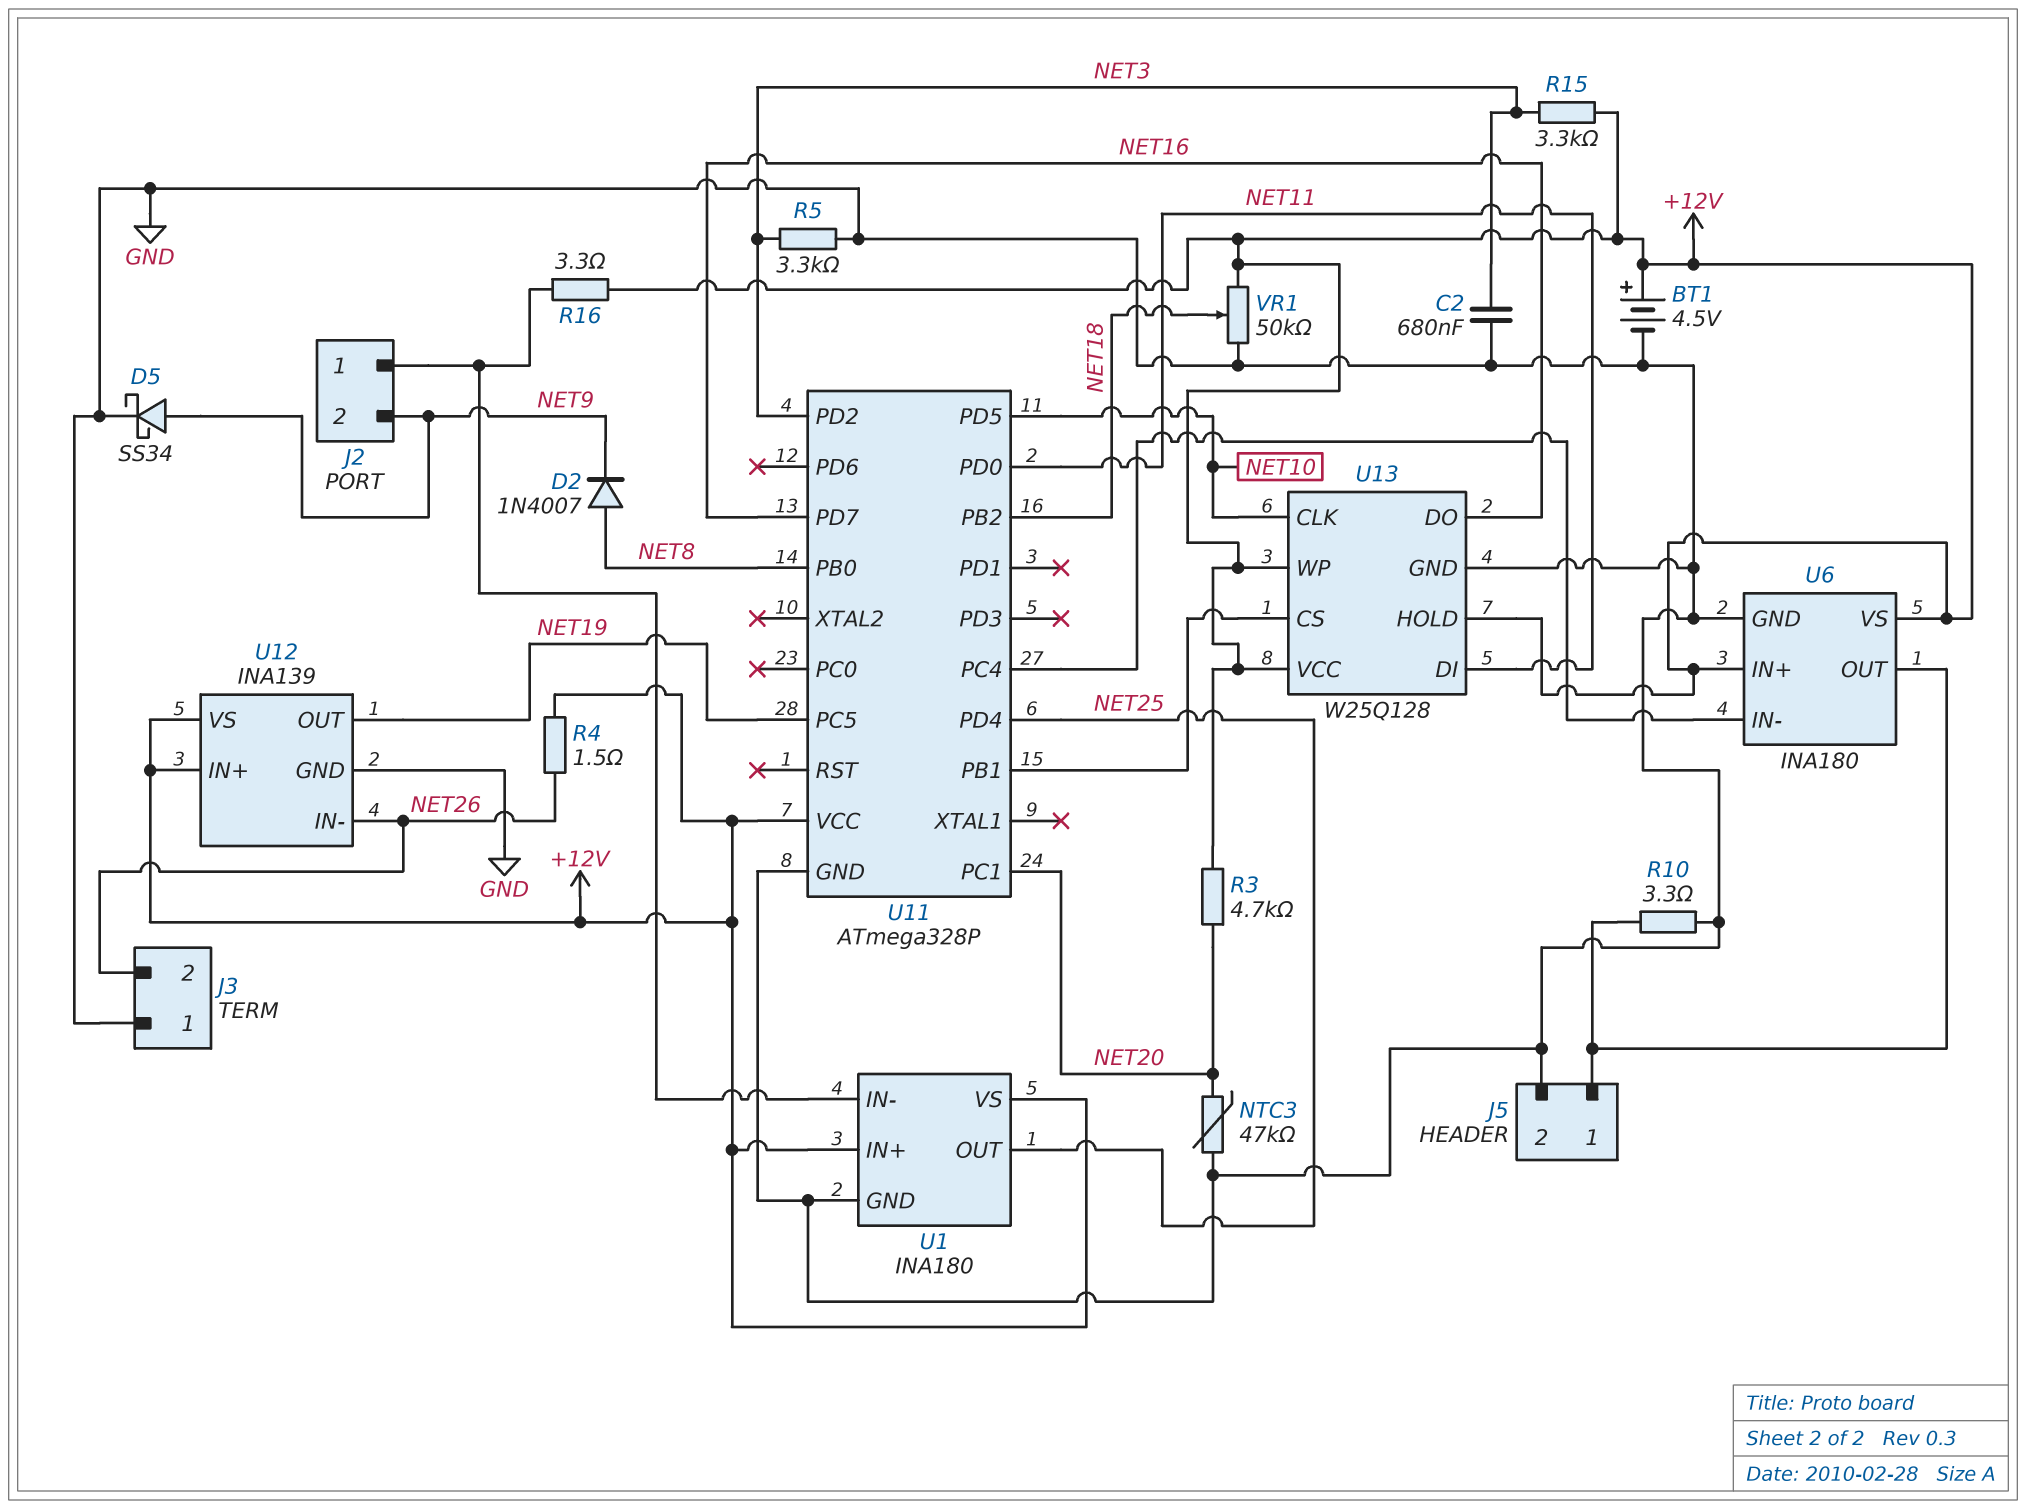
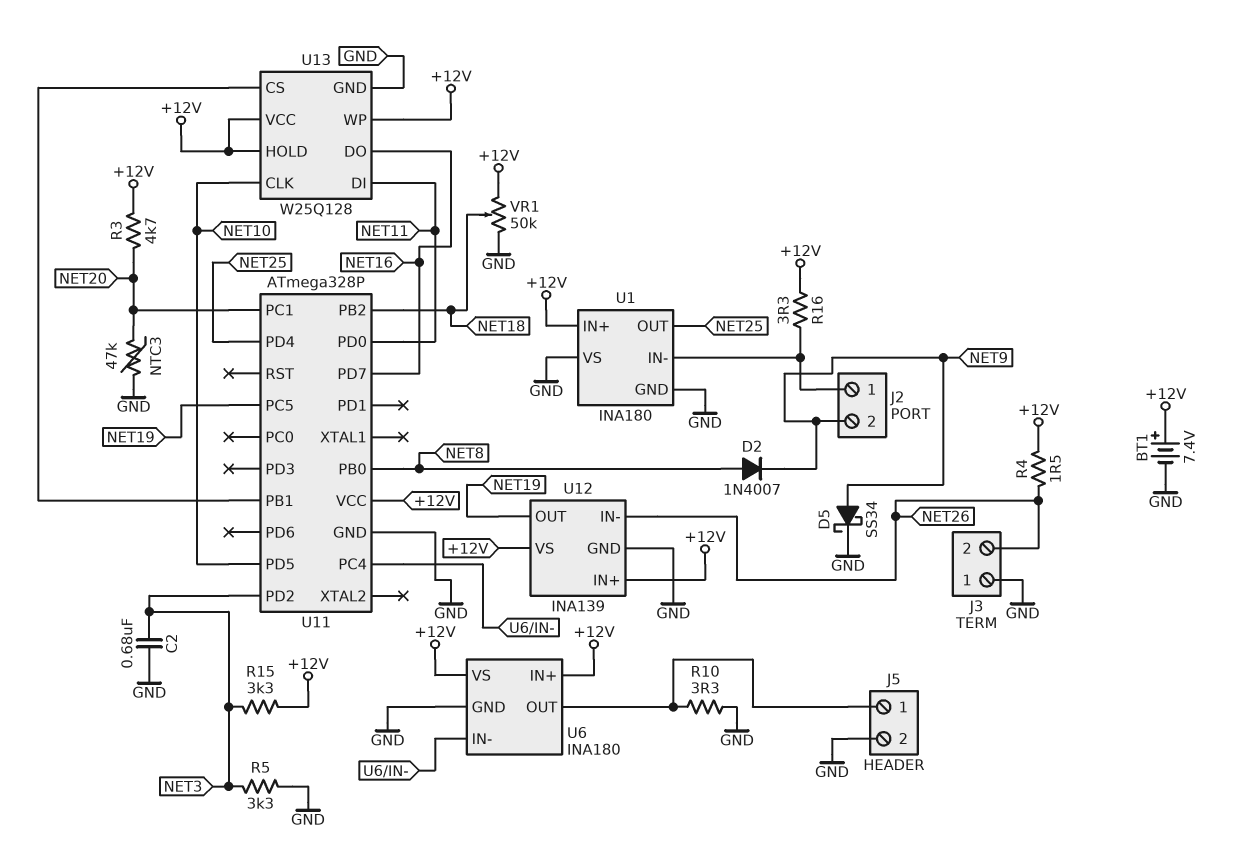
BT1: 4.5V (plus +12V, minus GND) -> 7.4V (plus +12V, minus GND)
U1 pin VS: +12V -> GND

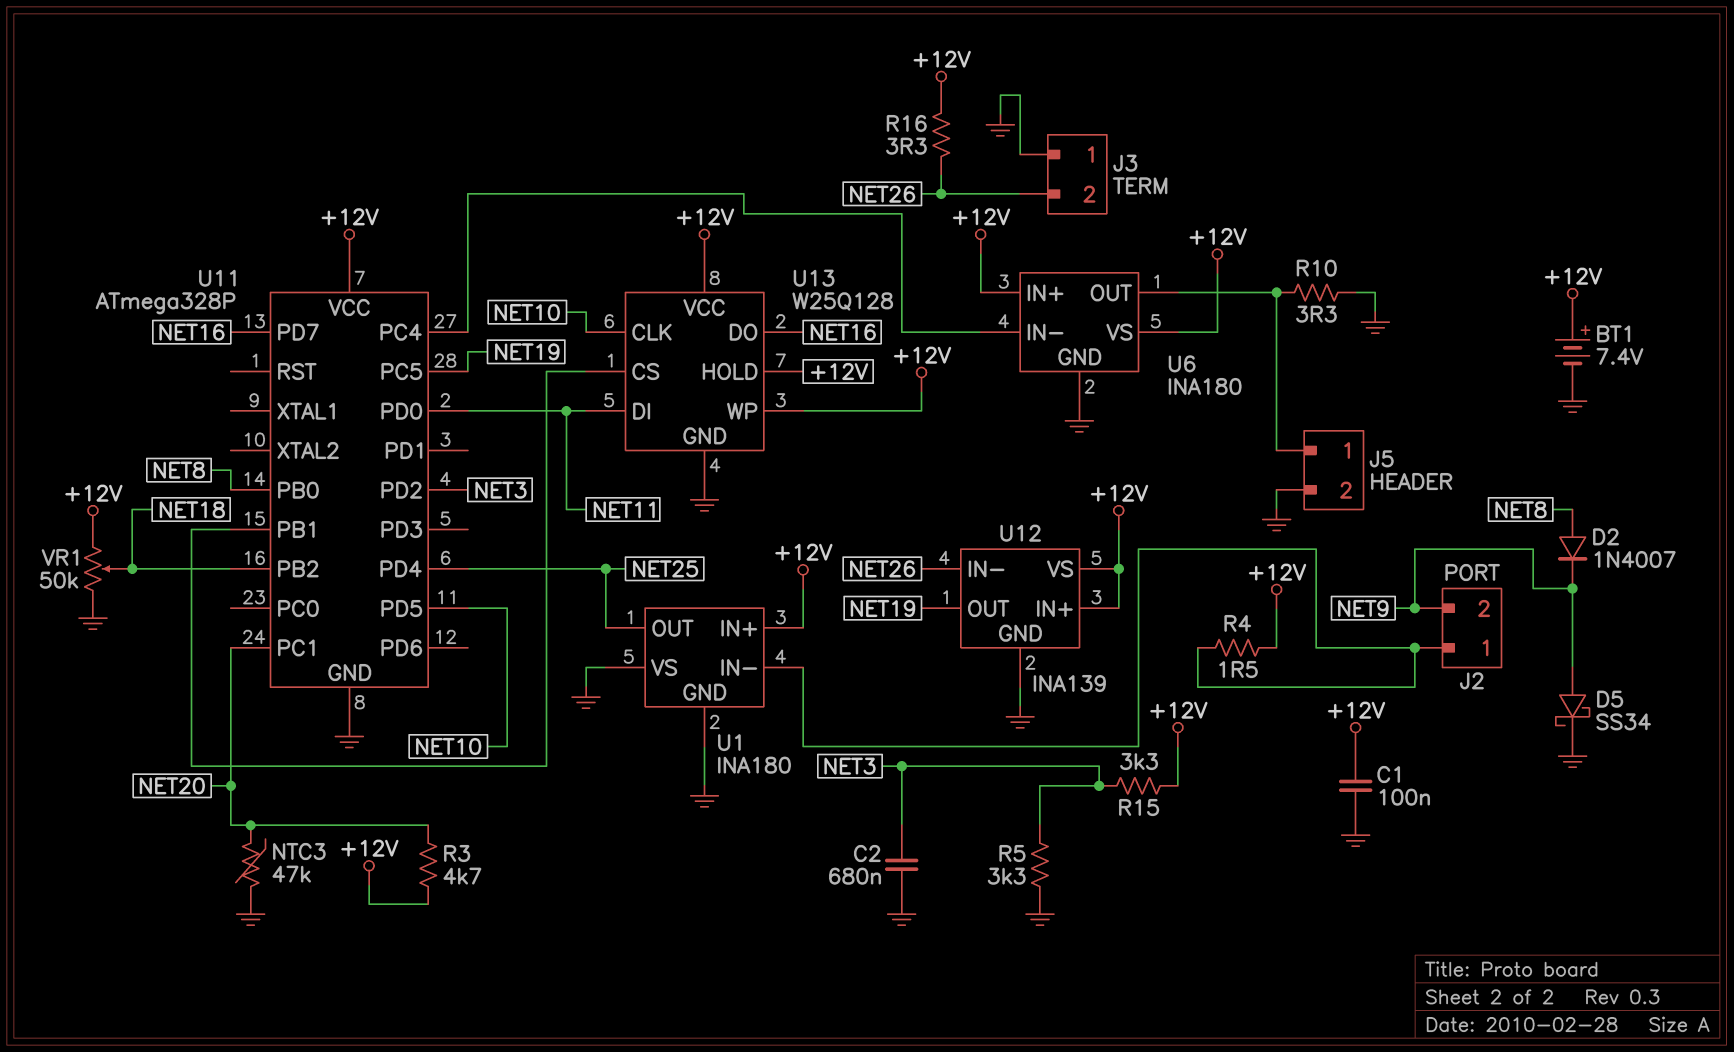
C1: none -> 100nF (+12V, GND)
R4: 1.5 (+12V, NET26) -> 1.5 (+12V, J2/1)
R16: 3.3 (+12V, J2/1) -> 3.3 (+12V, NET26)

